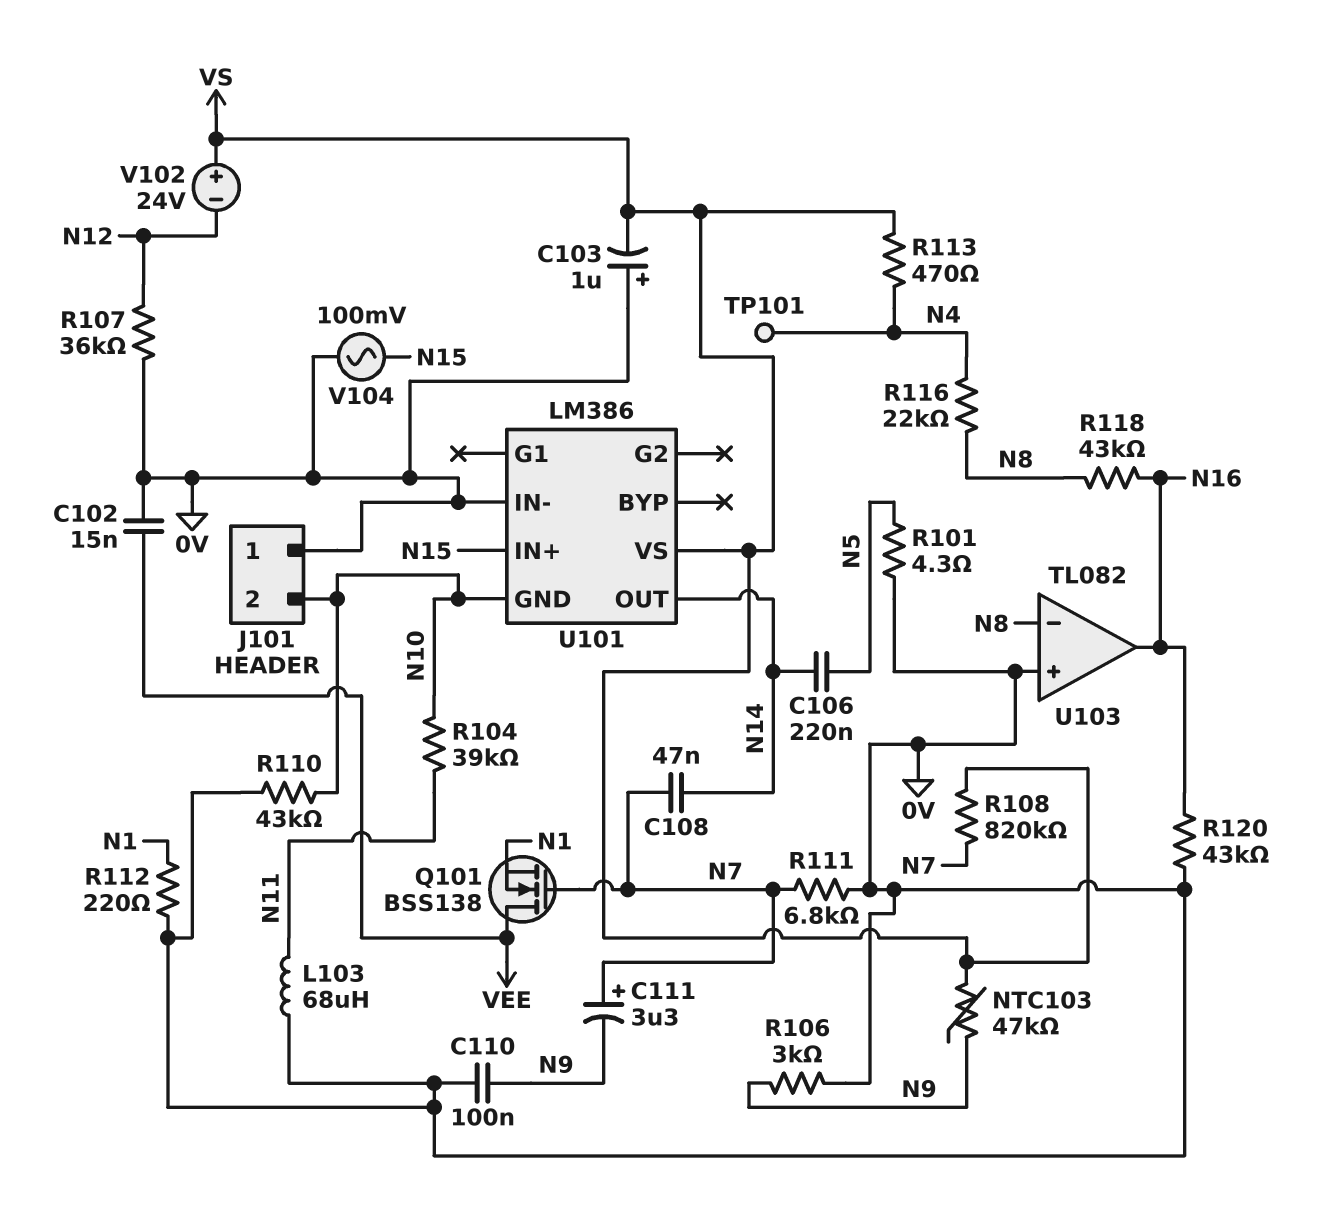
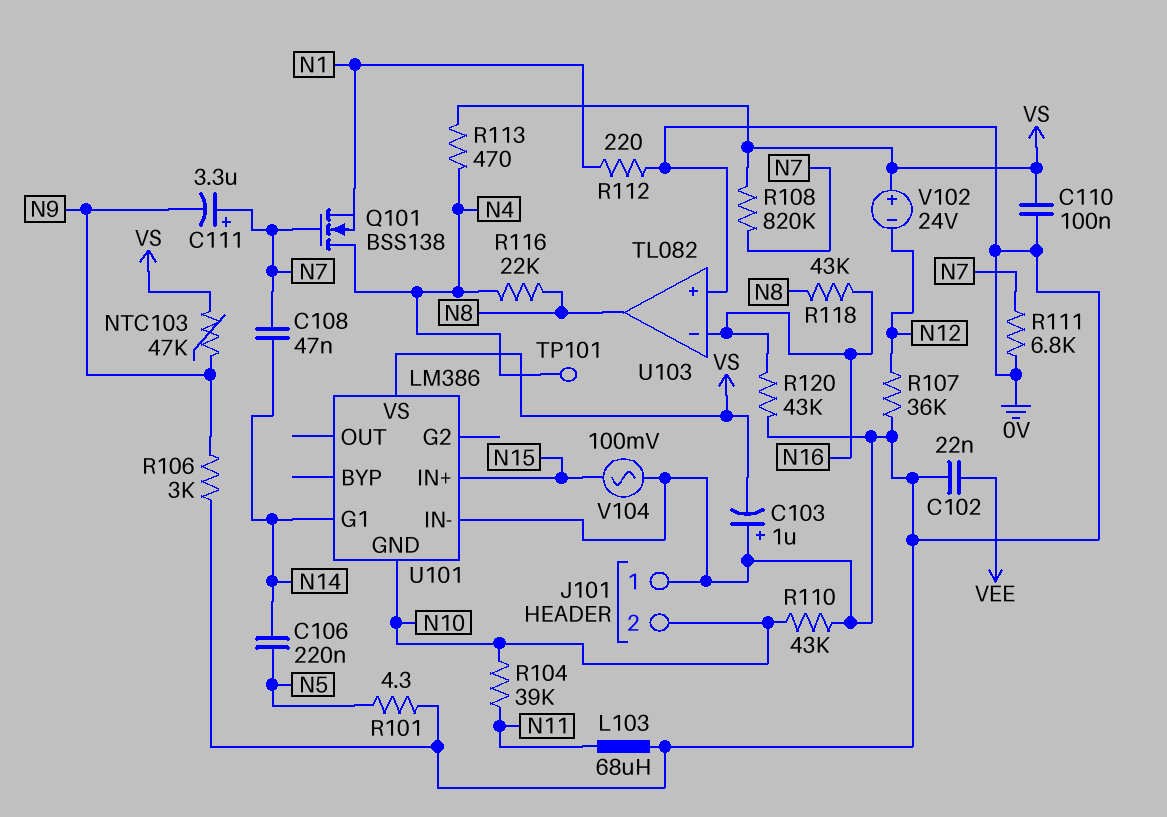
C102: 15nF (0V, VEE) -> 22nF (0V, VEE)
C110: 100nF (0V, N9) -> 100nF (0V, VS)
Q101: NMOS BSS138 (G N7, D VEE, S N1) -> NMOS BSS138 (G N7, D N4, S N1)
U101 pin G1: none -> N14
U101 pin OUT: N14 -> none
U103 pin in-: N8 -> N16
U103 pin out: N16 -> N8

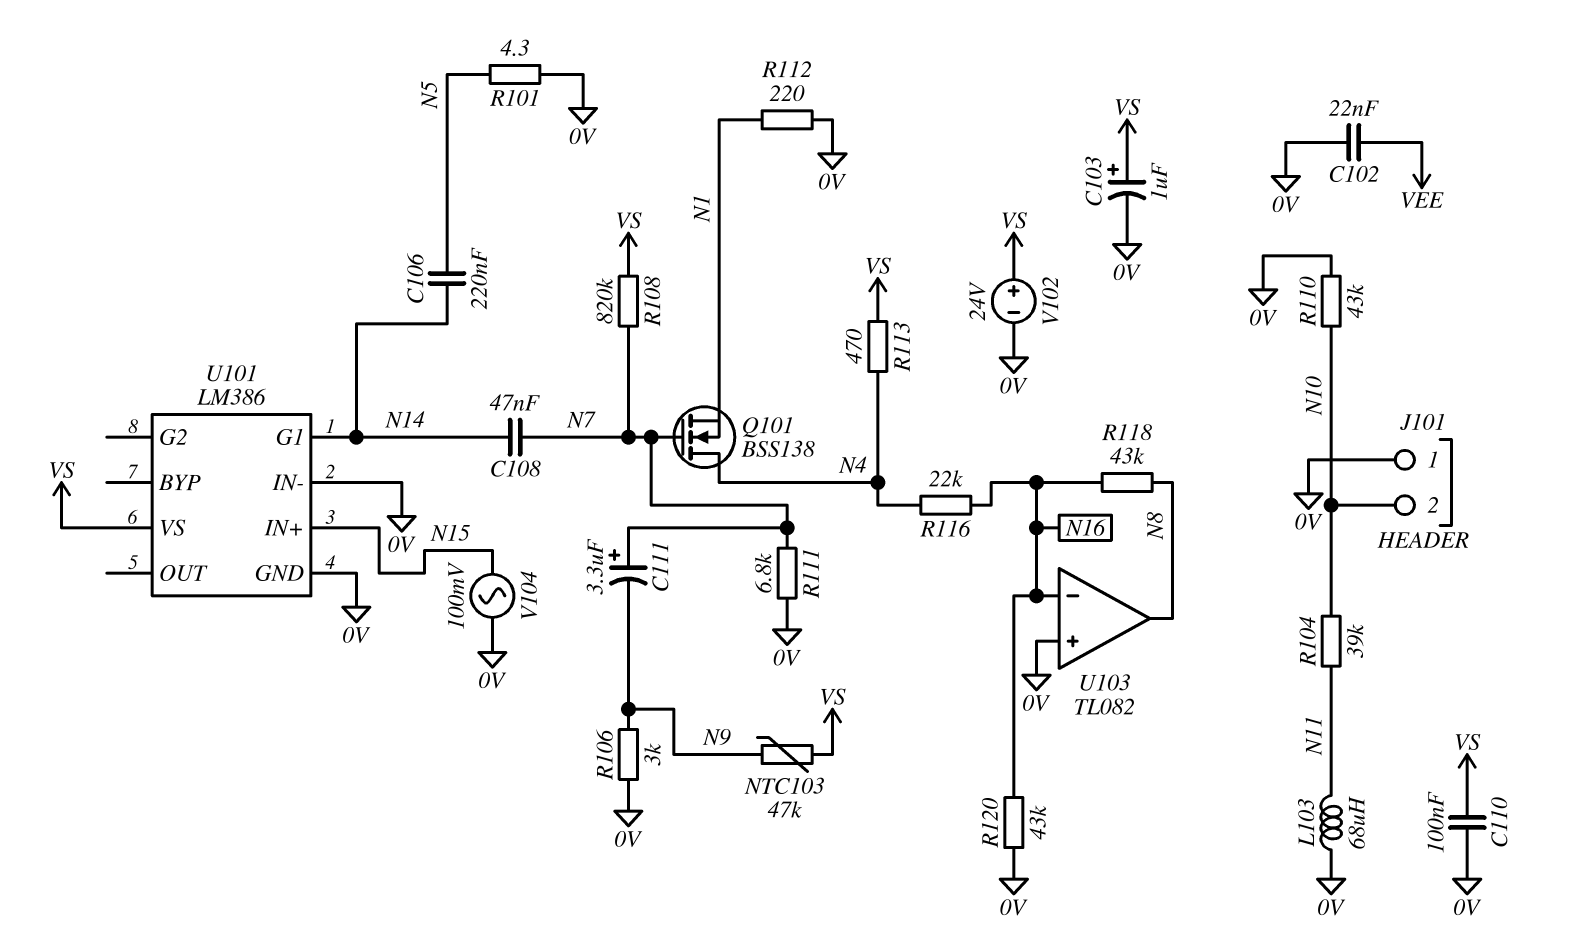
C103: 1uF (plus 0V, minus VS) -> 1uF (plus VS, minus 0V)
R107: 36k (0V, N12) -> none
R116: 22k (N4, N8) -> 22k (N4, N16)
TP101: test point (N4) -> none
U101 pin GND: N10 -> 0V
V102: 24V (plus VS, minus N12) -> 24V (plus VS, minus 0V)

